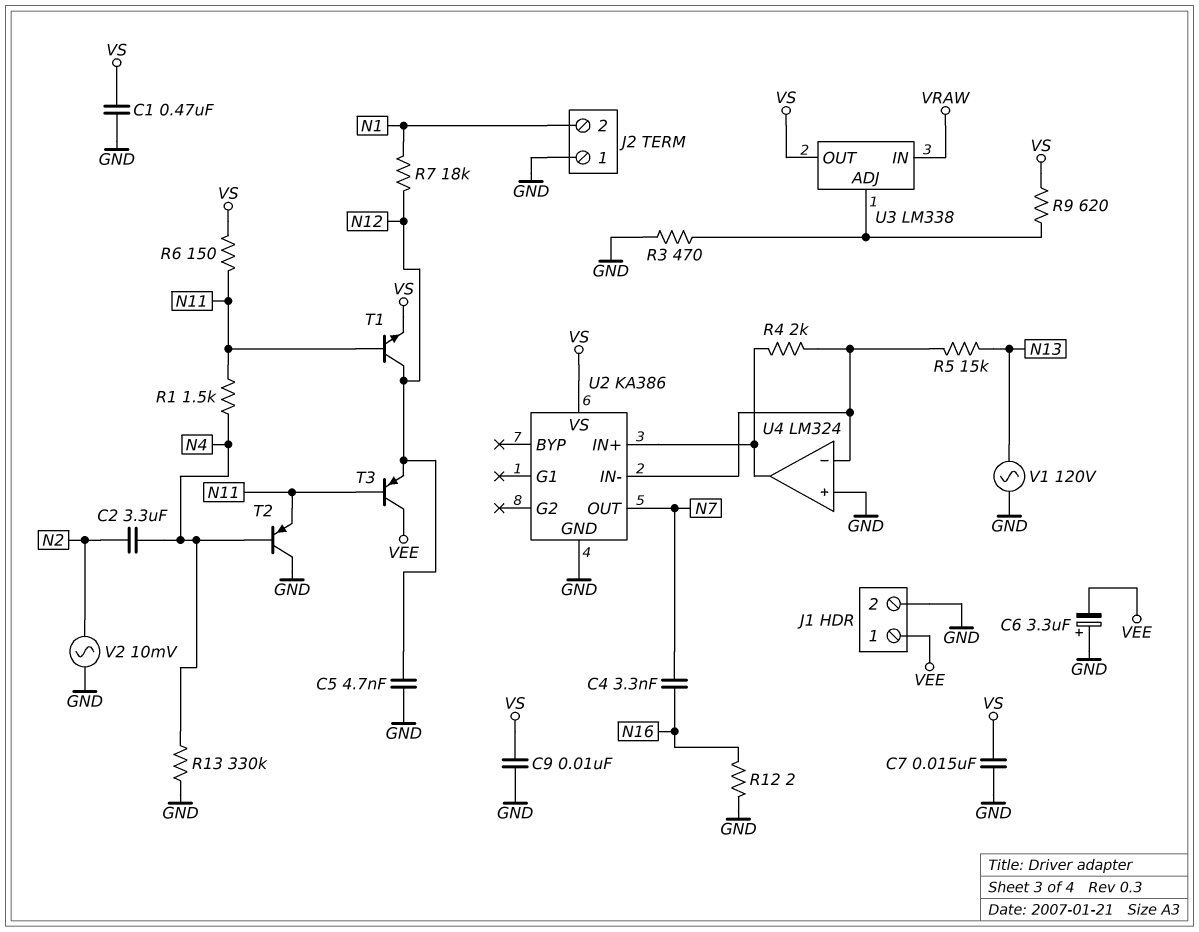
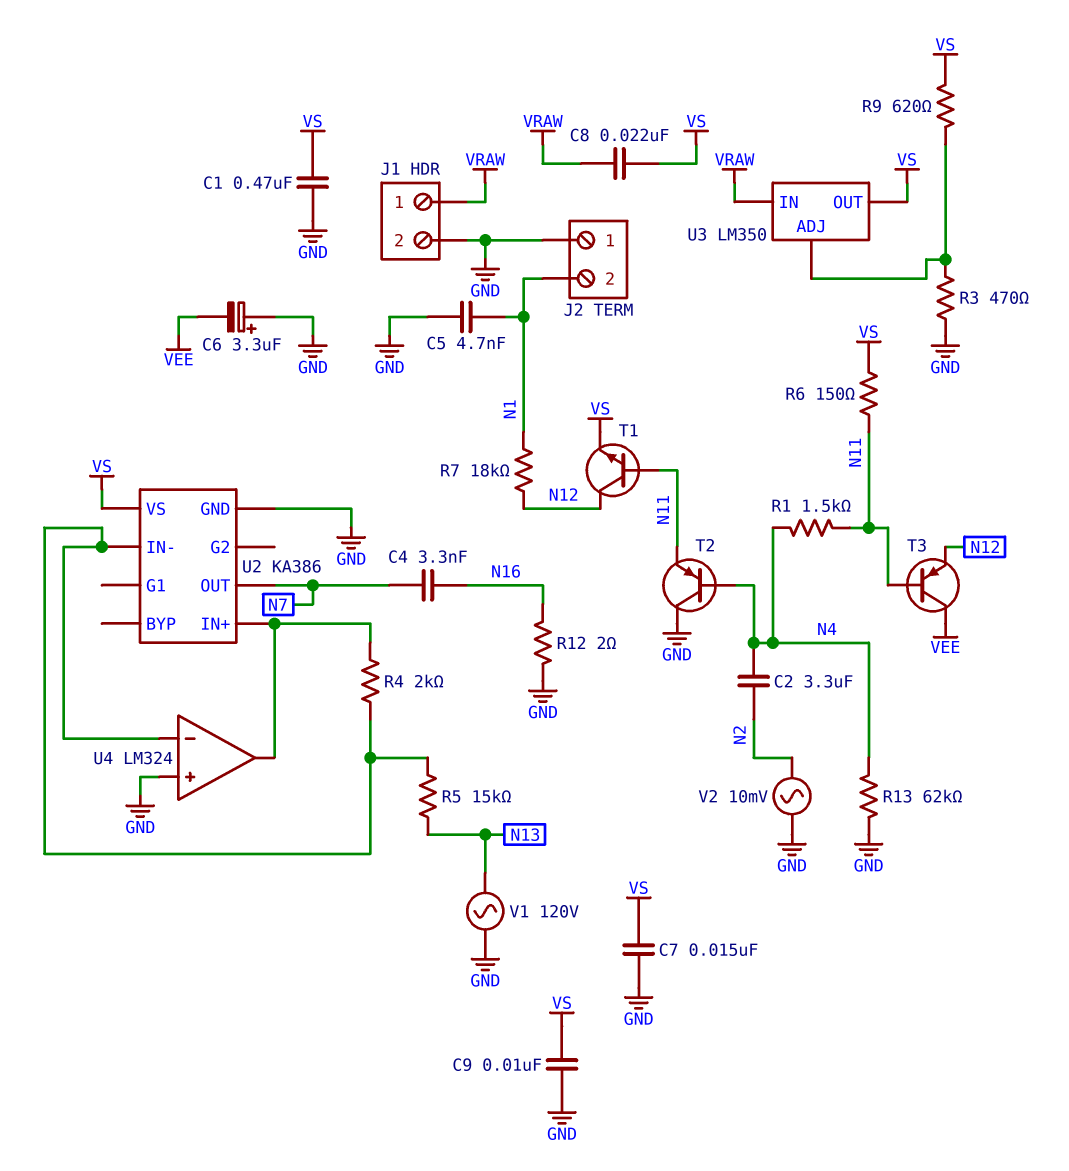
C5: 4.7nF (GND, N12) -> 4.7nF (GND, N1)
C8: none -> 22nF (VRAW, VS)
J1 pin 1: VEE -> VRAW
R13: 330k (GND, N4) -> 62k (GND, N4)
U3: LM338 -> LM350

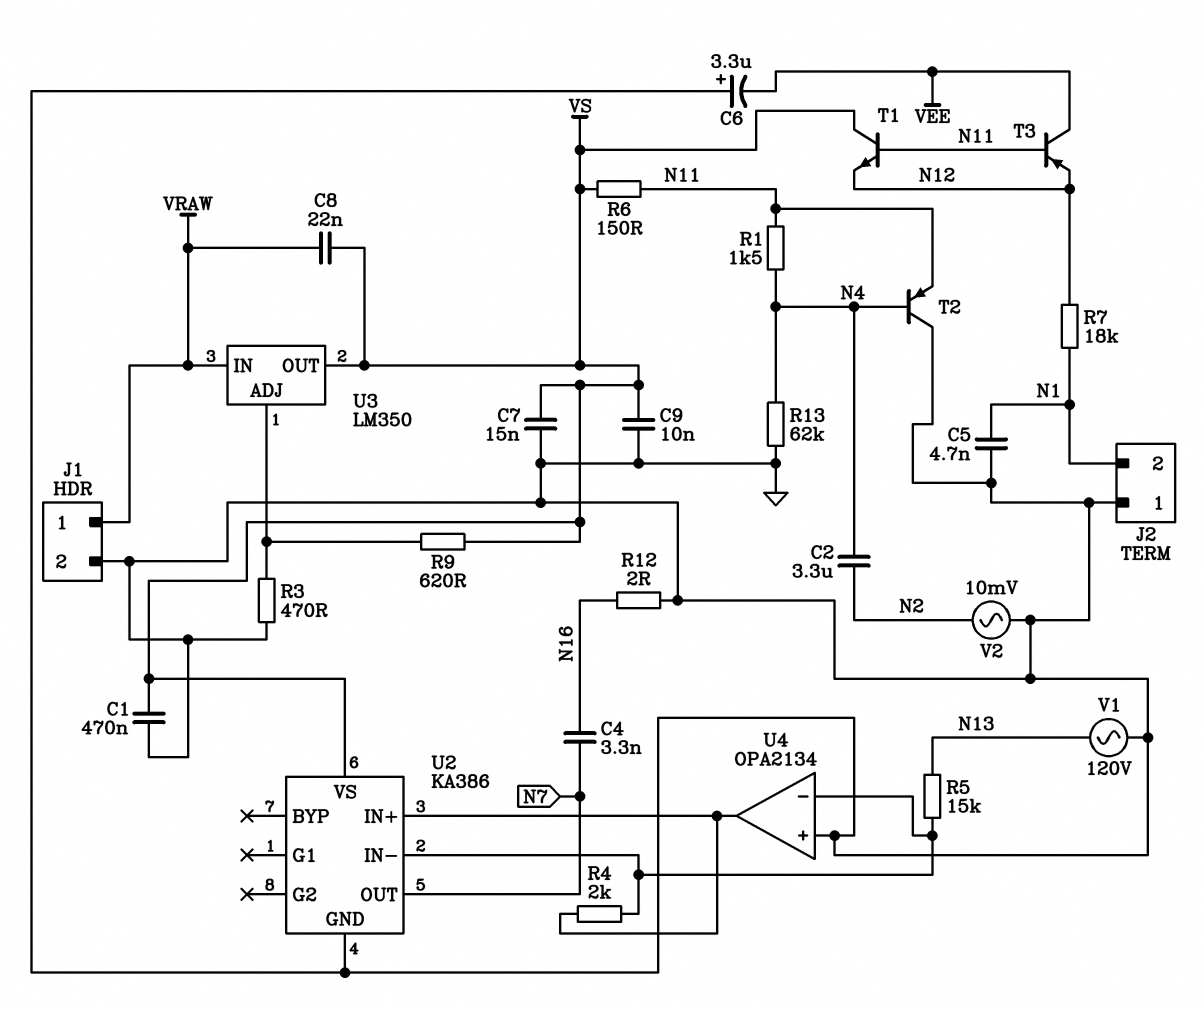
T1: NPN (B N11, C N12, E VS) -> NPN (B N11, C VS, E N12)
U4: LM324 -> OPA2134

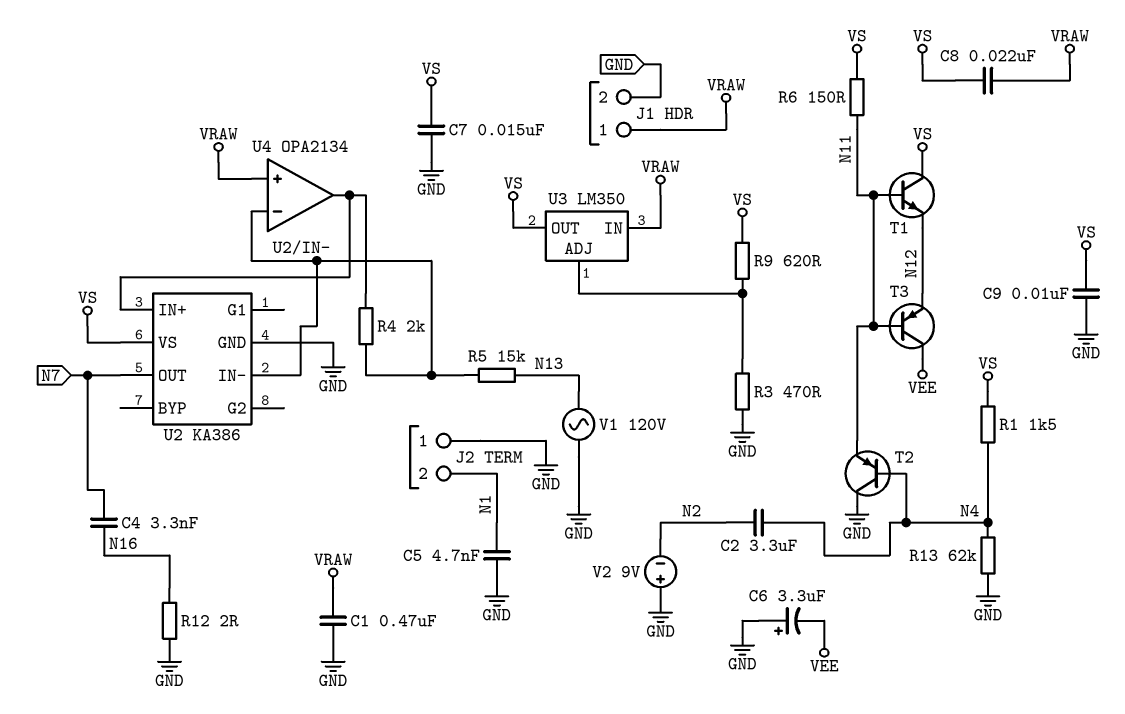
C1: 470nF (GND, VS) -> 470nF (GND, VRAW)
R1: 1.5k (N4, N11) -> 1.5k (N4, VS)
R7: 18k (N1, N12) -> none
U4 pin in+: GND -> VRAW
V2: AC 10mV (GND, N2) -> 9V (plus GND, minus N2)

